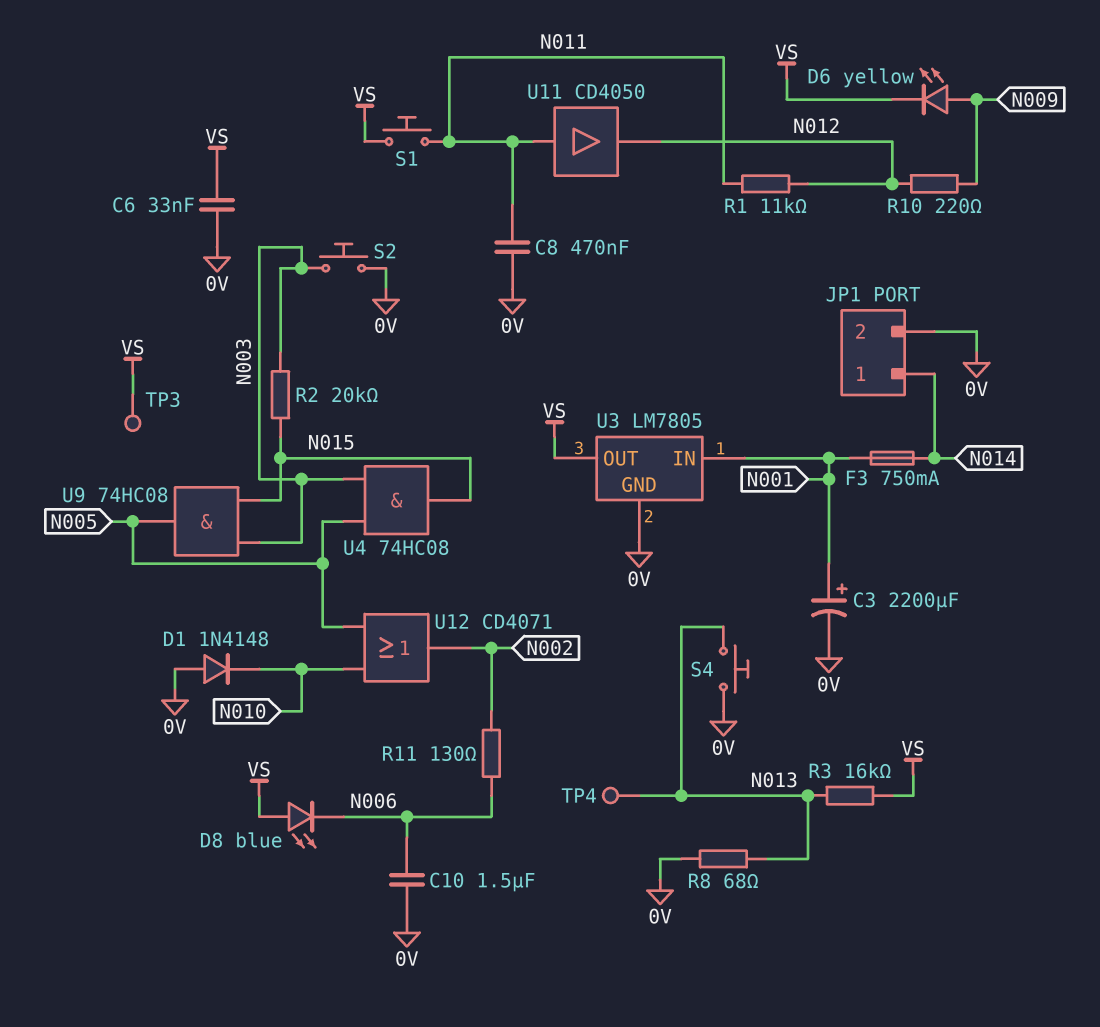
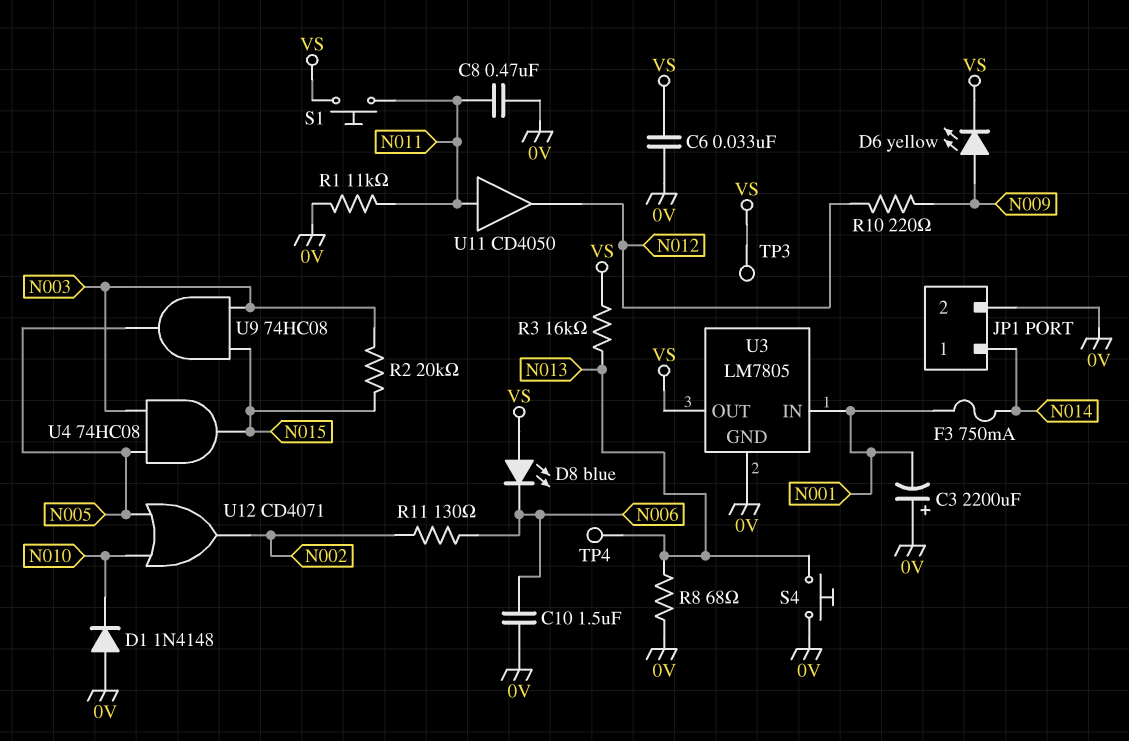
C3: 2200uF (plus N001, minus 0V) -> 2200uF (plus 0V, minus N001)
R1: 11k (N011, N012) -> 11k (0V, N011)
S2: button (0V, N003) -> none

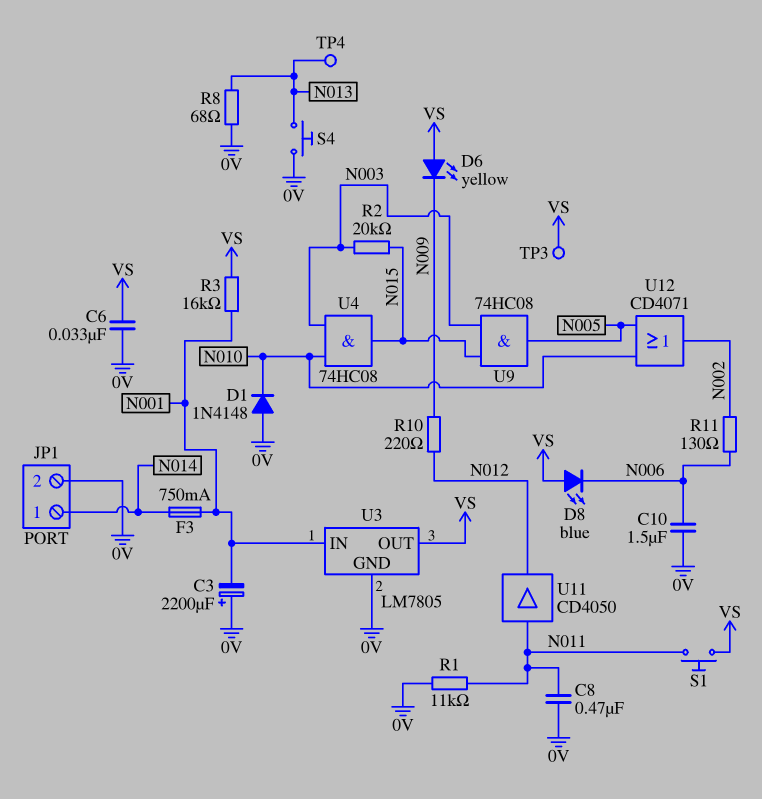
D6: LED yellow (A N009, K VS) -> LED yellow (A VS, K N009)
R3: 16k (N013, VS) -> 16k (N001, VS)
U4: AND 74HC08 (in N003, in N005, out N015) -> AND 74HC08 (in N003, in N010, out N015)

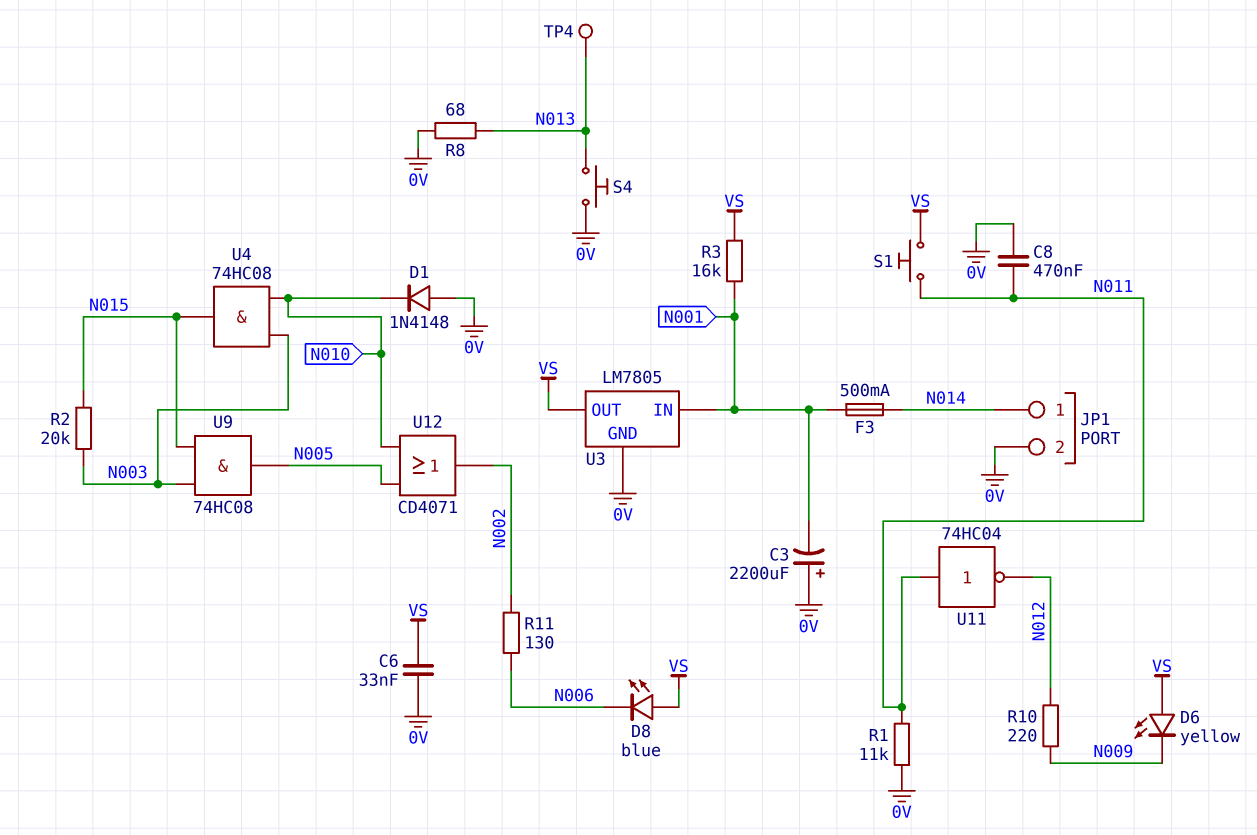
C10: 1.5uF (0V, N006) -> none
F3: 750mA (N001, N014) -> 500mA (N001, N014)
TP3: test point (VS) -> none
U11: buffer CD4050 (in N011, out N012) -> NOT 74HC04 (in N011, out N012)

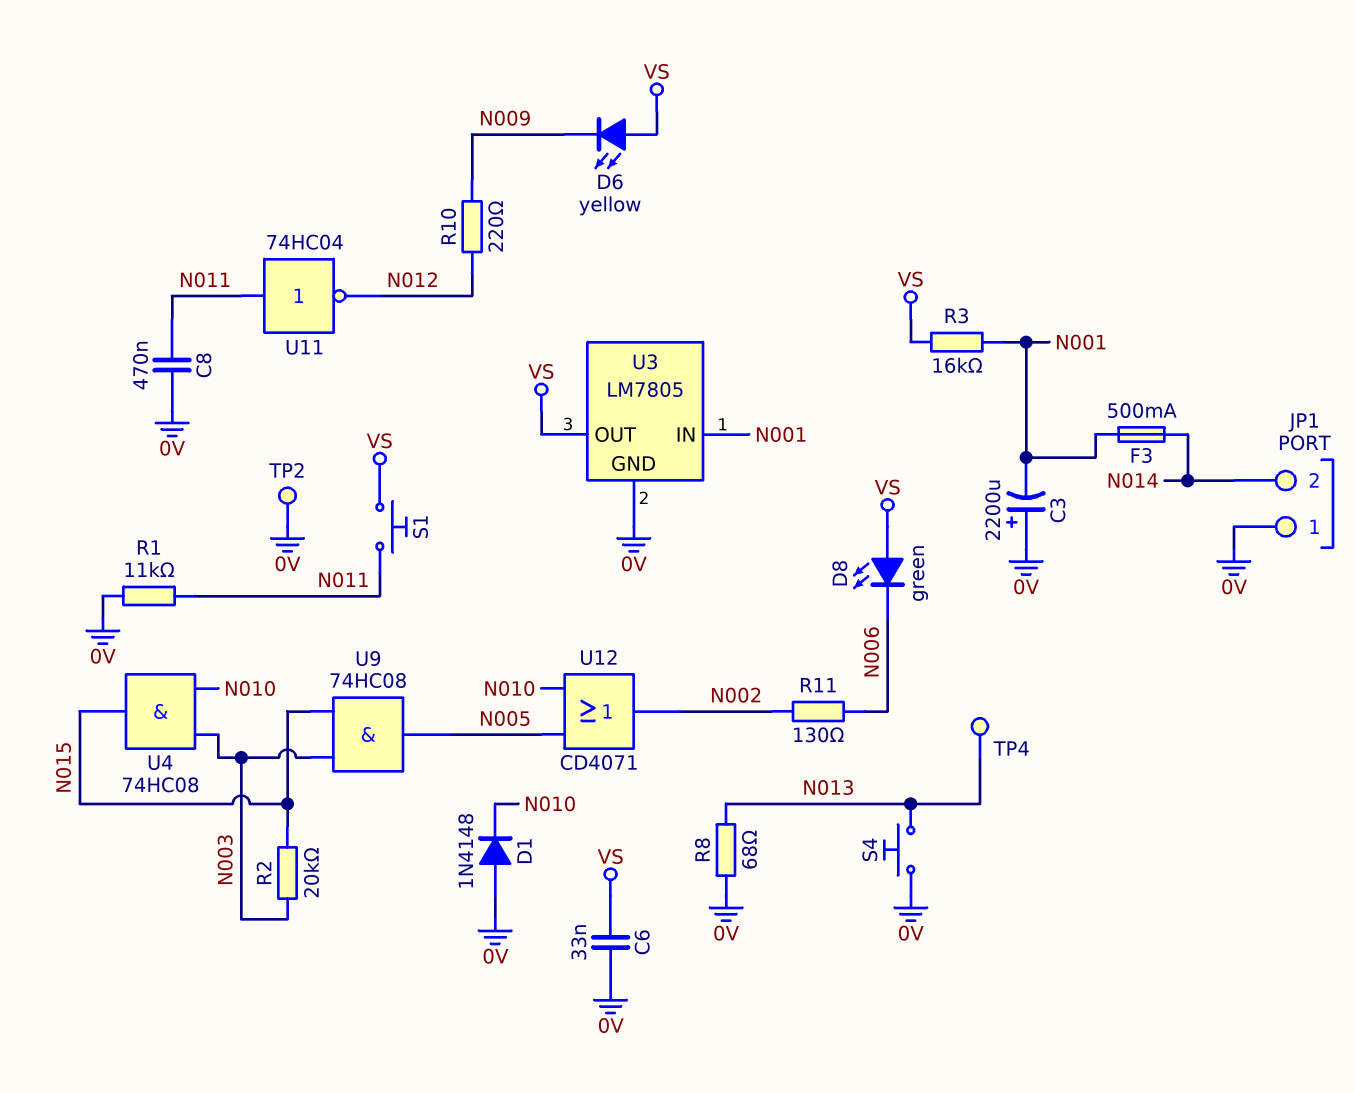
D8: LED blue (A VS, K N006) -> LED green (A VS, K N006)
JP1 pin 1: N014 -> 0V
JP1 pin 2: 0V -> N014
TP2: none -> test point (0V)

